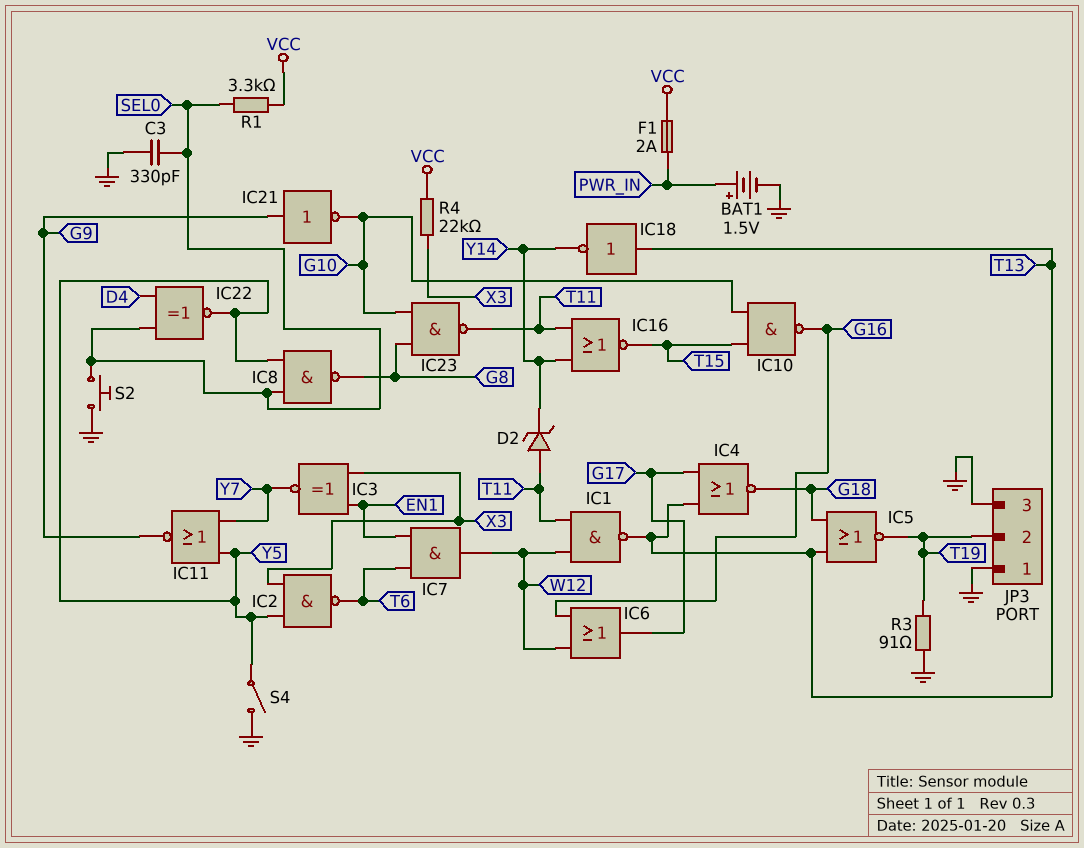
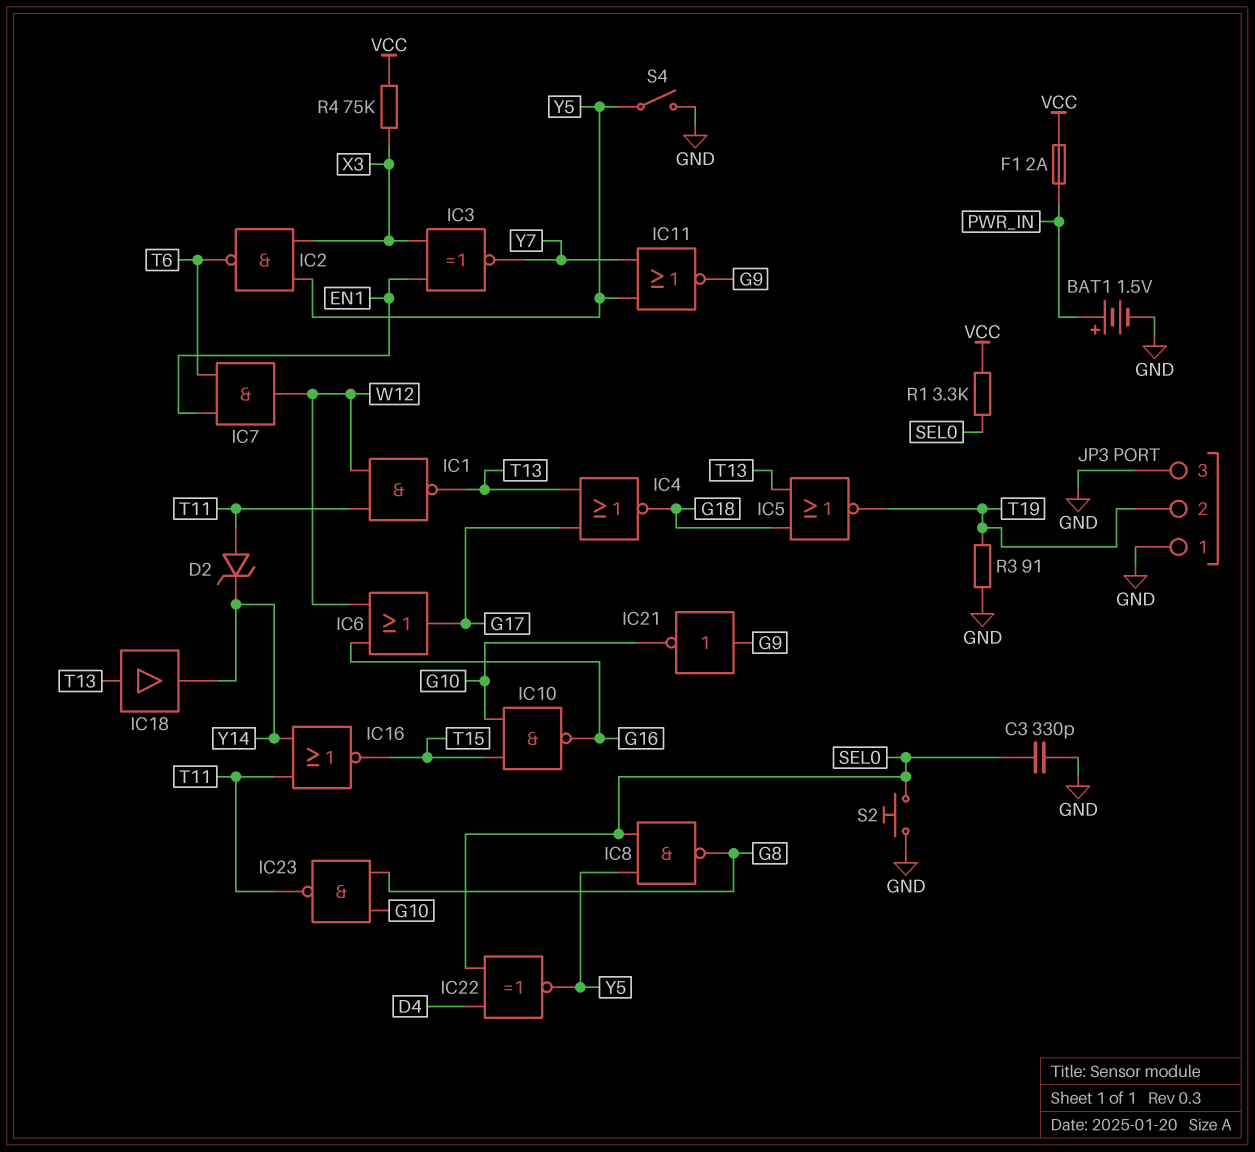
IC18: NOT (in T13, out Y14) -> buffer (in T13, out Y14)
R4: 22k (VCC, X3) -> 75k (VCC, X3)

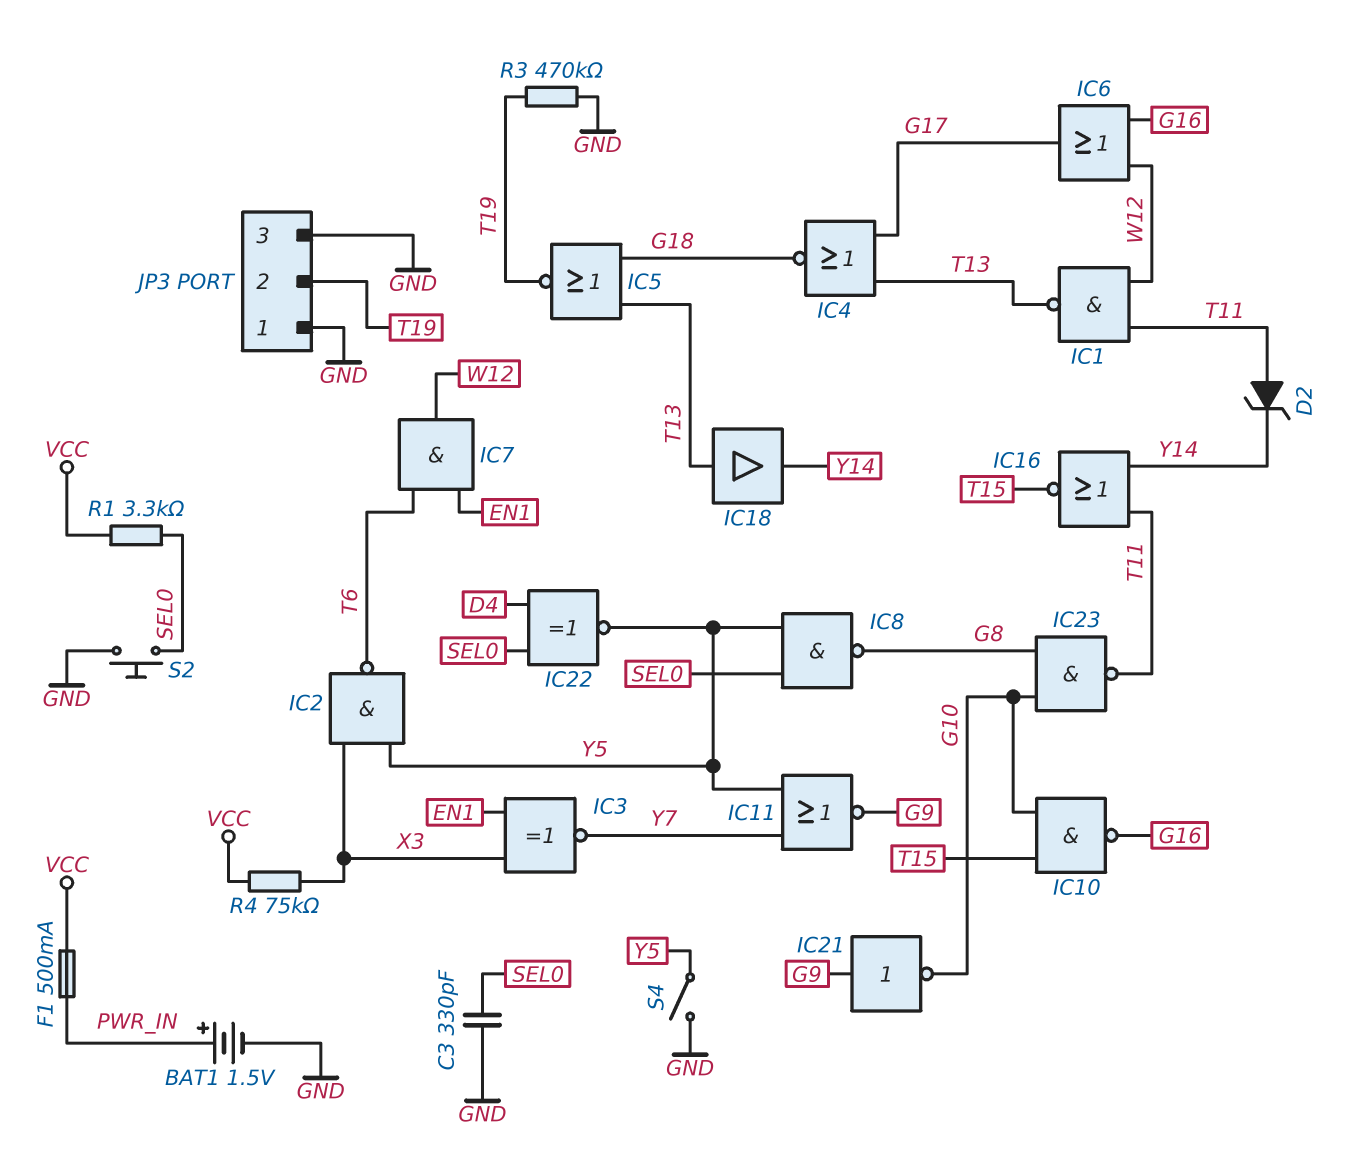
F1: 2A (PWR_IN, VCC) -> 500mA (PWR_IN, VCC)
R3: 91 (GND, T19) -> 470k (GND, T19)

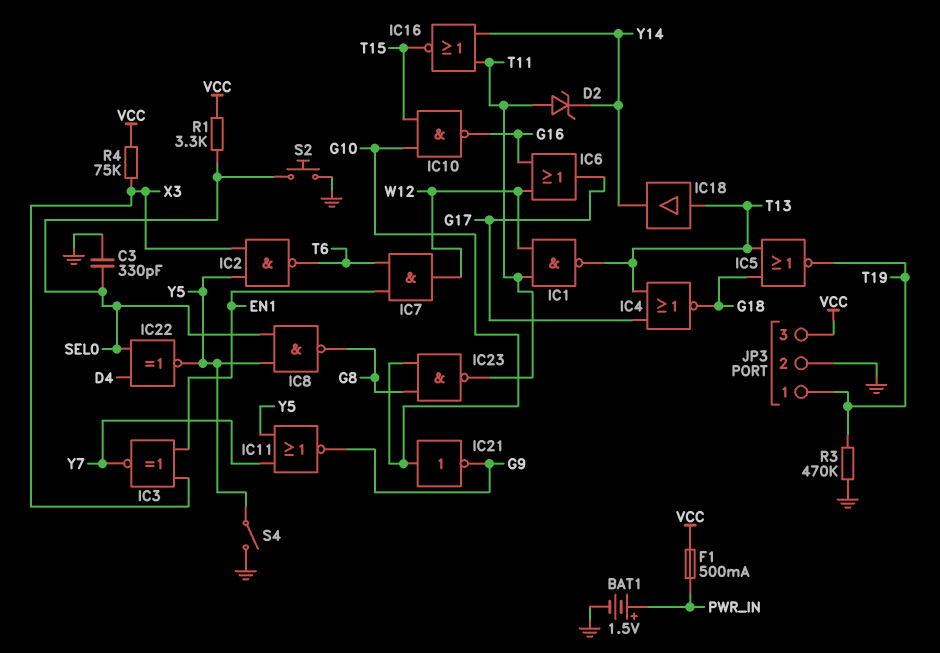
IC21: NOT (in G9, out G10) -> NOT (in G10, out G9)
JP3 pin 1: GND -> T19
JP3 pin 2: T19 -> GND
JP3 pin 3: GND -> VCC

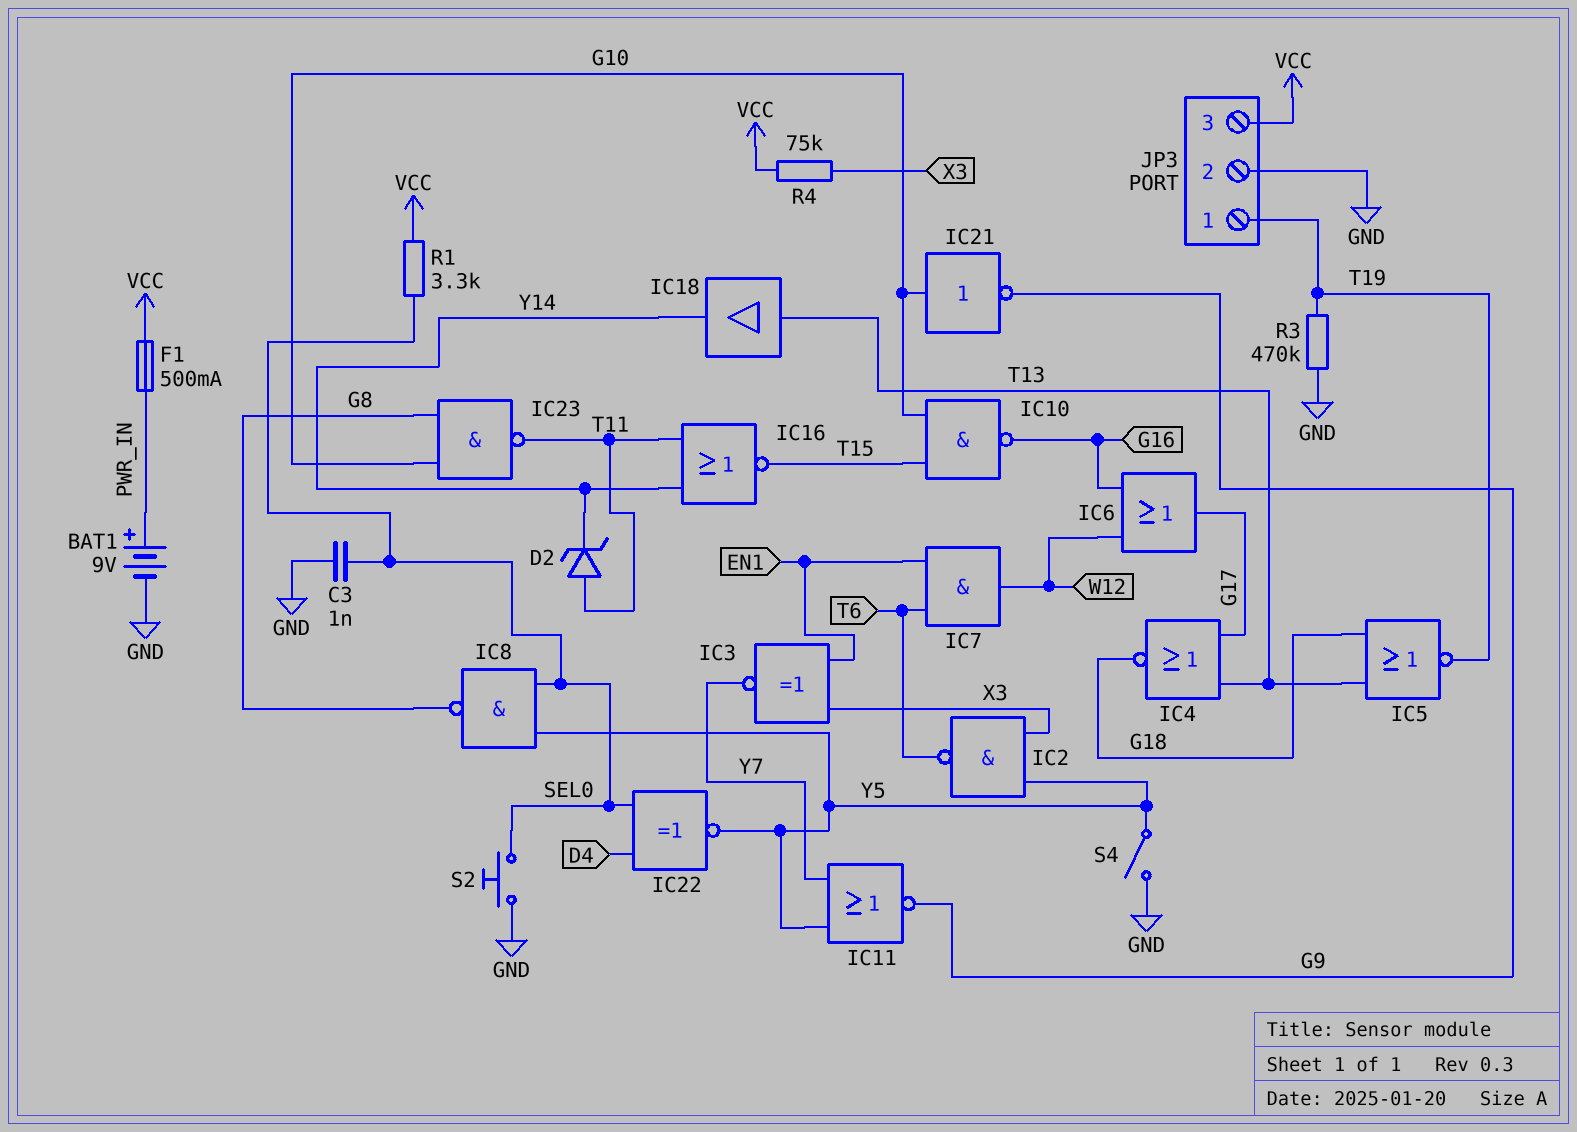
BAT1: 1.5V (plus PWR_IN, minus GND) -> 9V (plus PWR_IN, minus GND)
C3: 330pF (GND, SEL0) -> 1nF (GND, SEL0)
IC1: NAND (in T11, in W12, out T13) -> none

